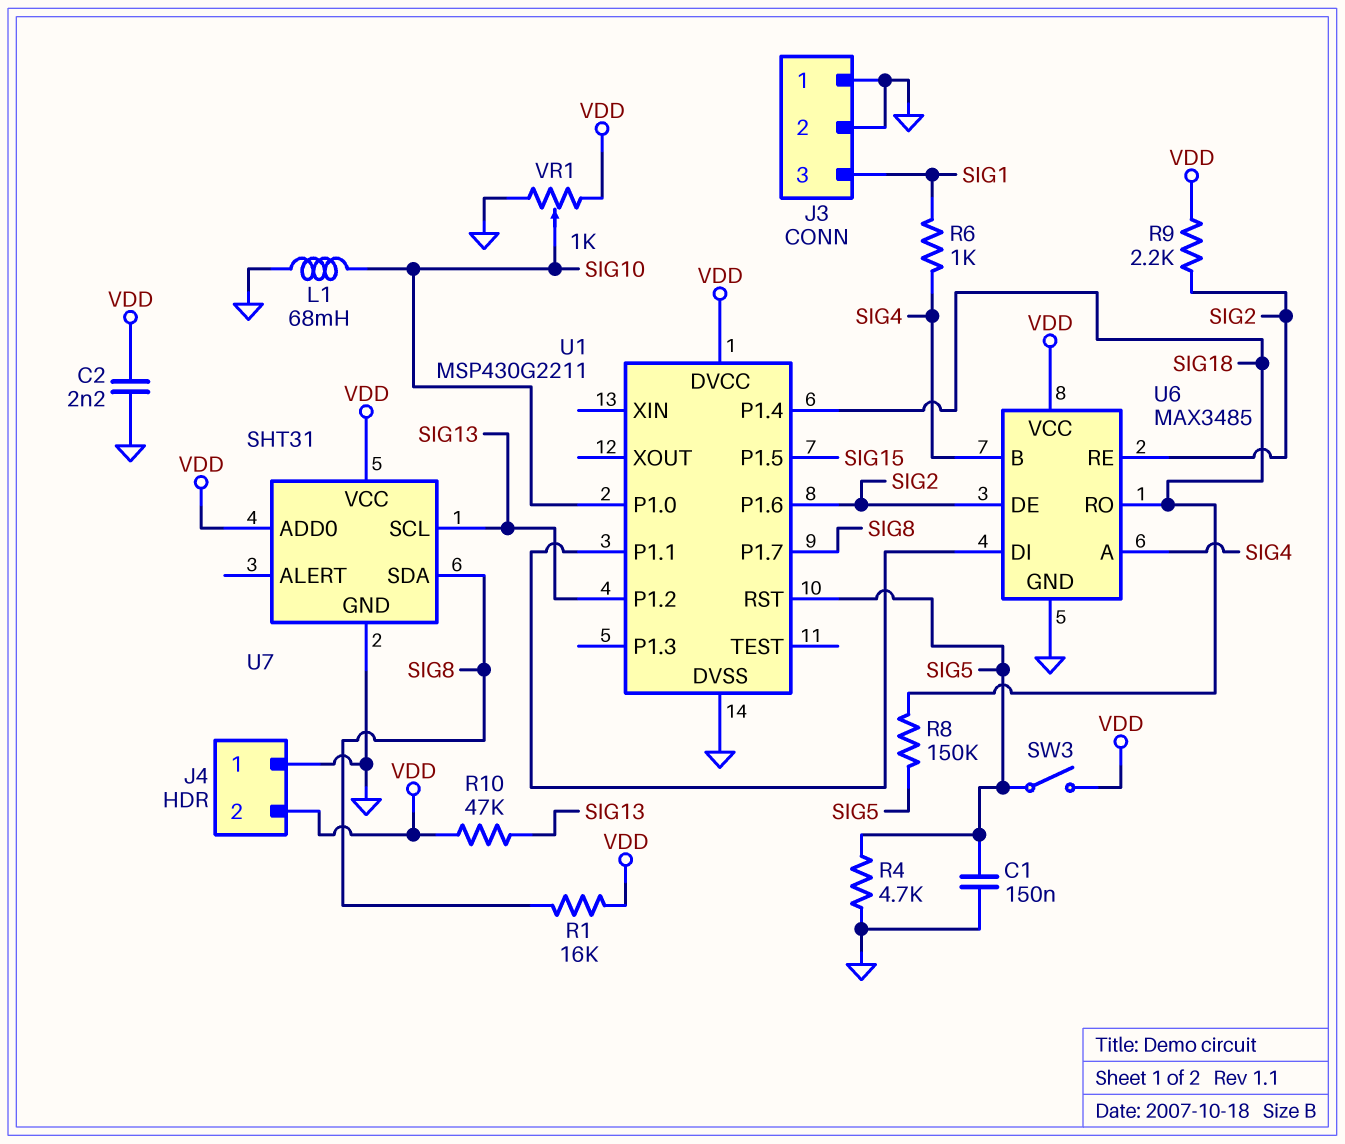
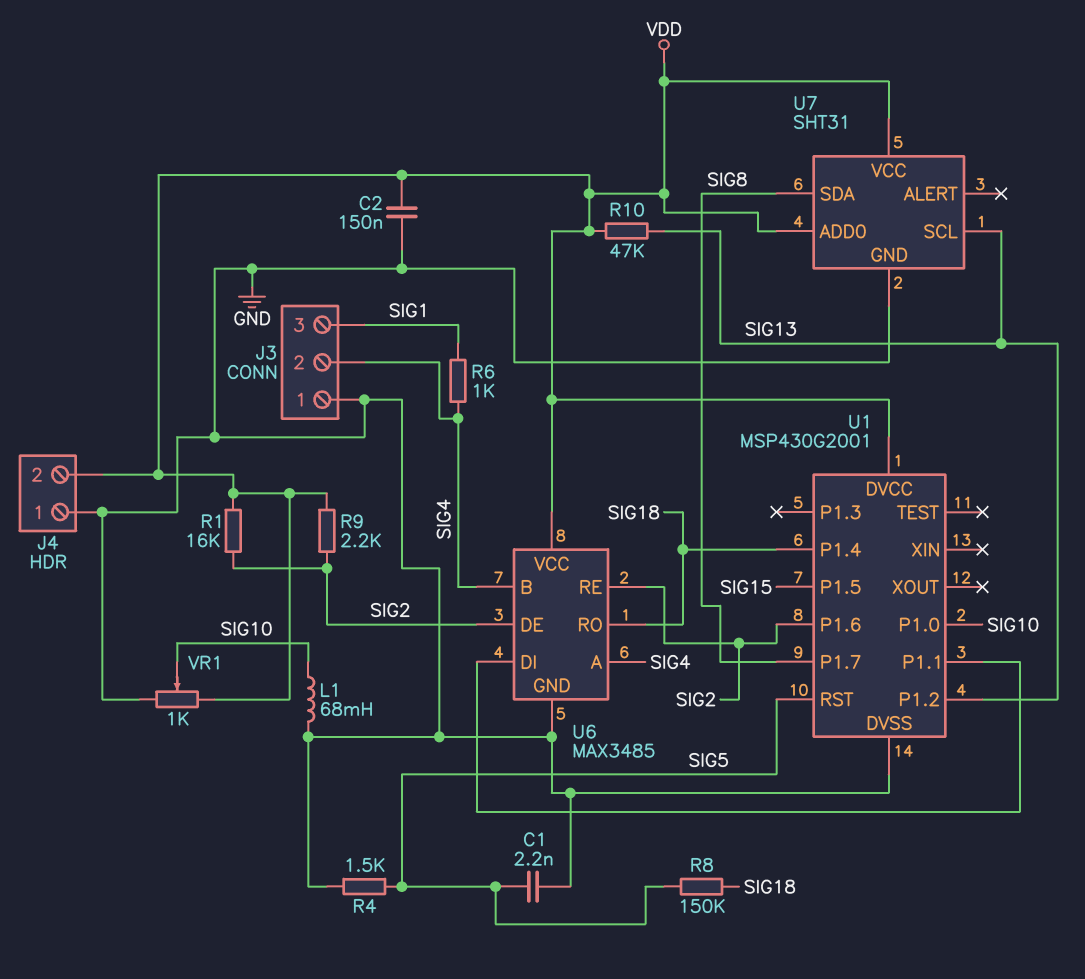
C1: 150nF (GND, SIG5) -> 2.2nF (GND, SIG5)
C2: 2.2nF (GND, VDD) -> 150nF (GND, VDD)
J3 pin 2: GND -> SIG4
R1: 16k (SIG8, VDD) -> 16k (SIG2, VDD)
R4: 4.7k (GND, SIG5) -> 1.5k (GND, SIG5)
SW3: switch (SIG5, VDD) -> none
U1: MSP430G2211 -> MSP430G2001

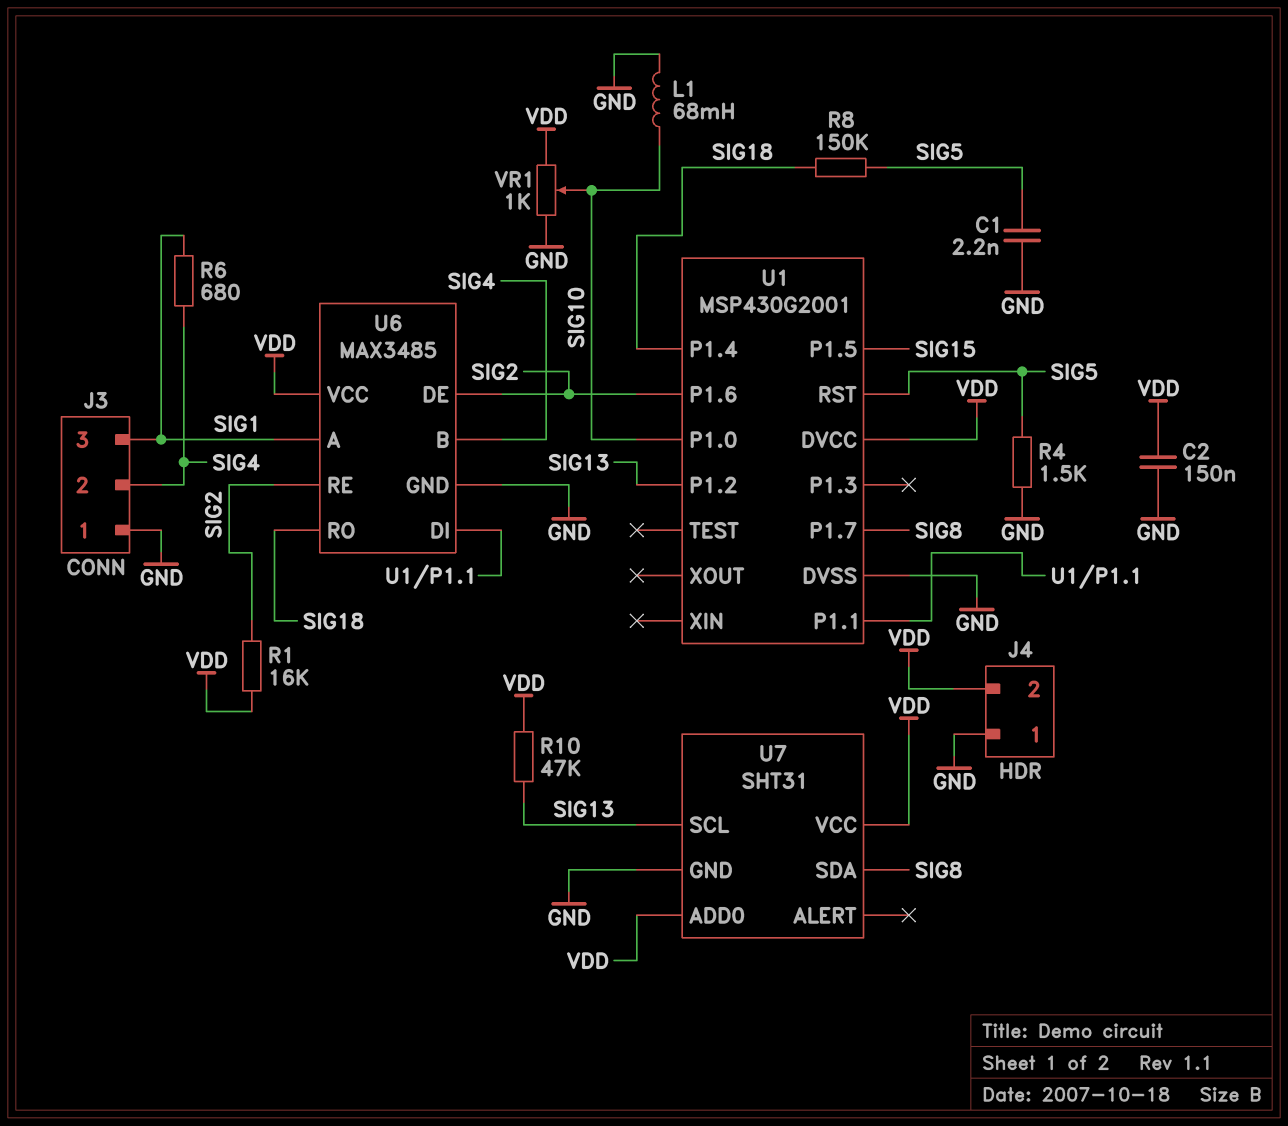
R6: 1k (SIG1, SIG4) -> 680 (SIG1, SIG4)
R9: 2.2k (SIG2, VDD) -> none
U6 pin A: SIG4 -> SIG1

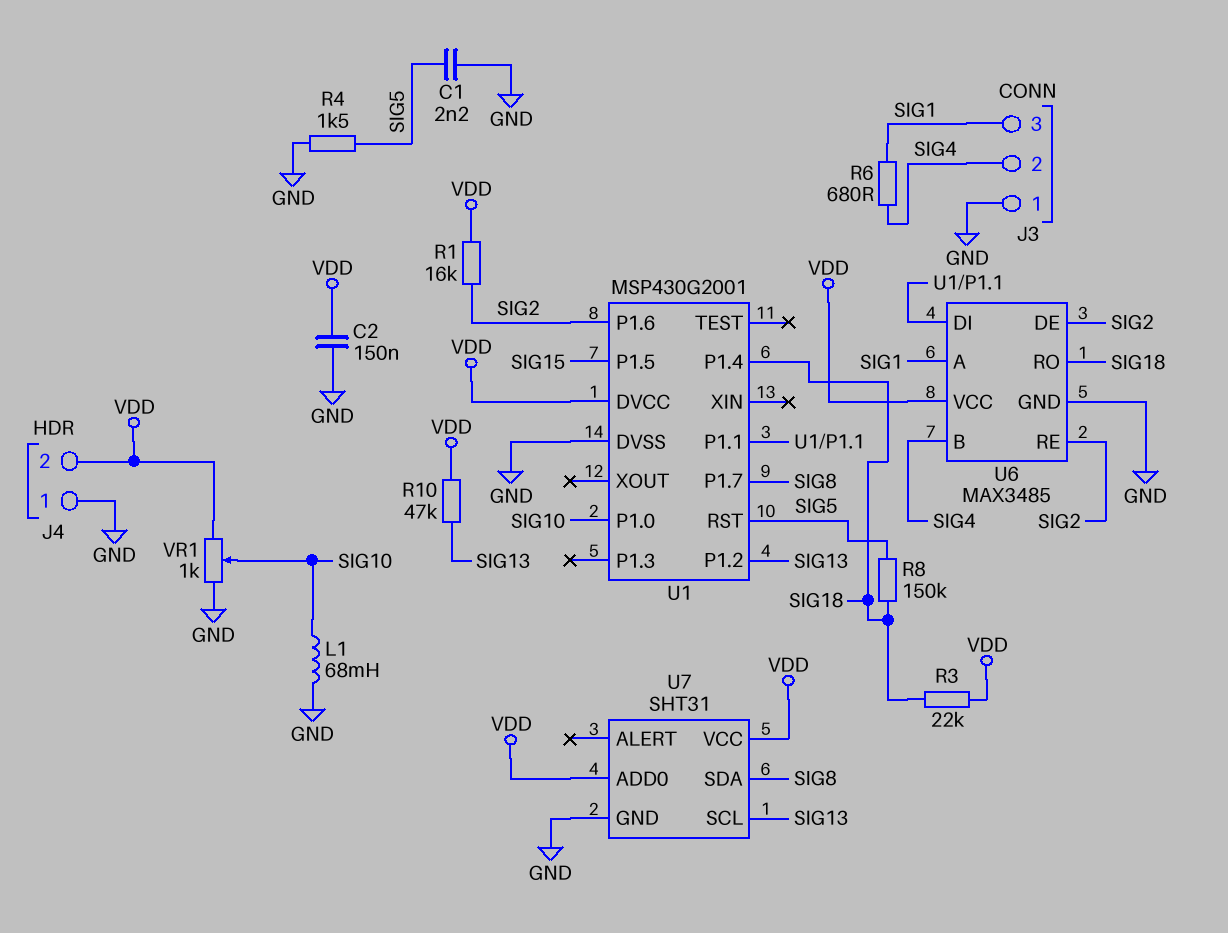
R3: none -> 22k (SIG18, VDD)

